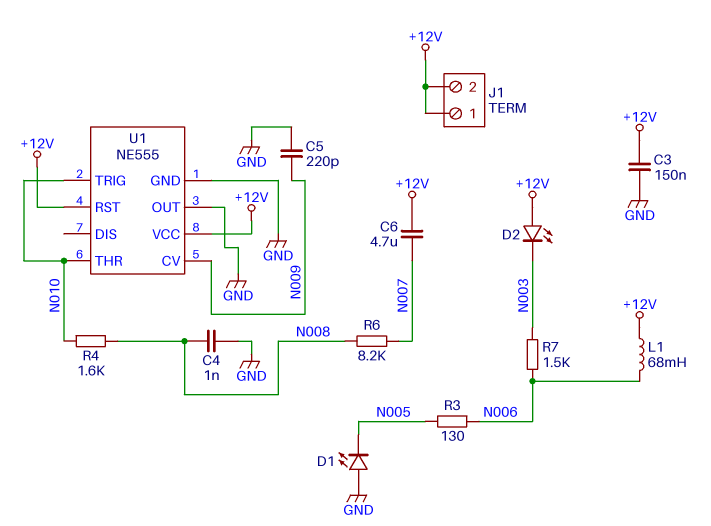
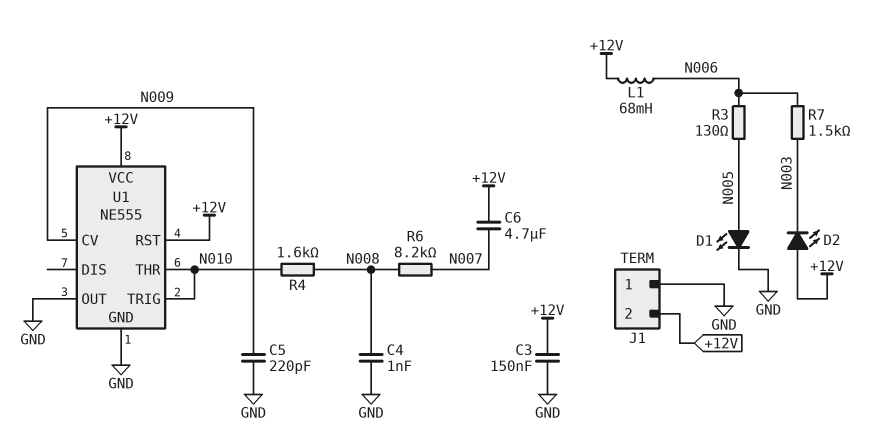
D1: LED (A GND, K N005) -> LED (A N005, K GND)
J1 pin 1: +12V -> GND

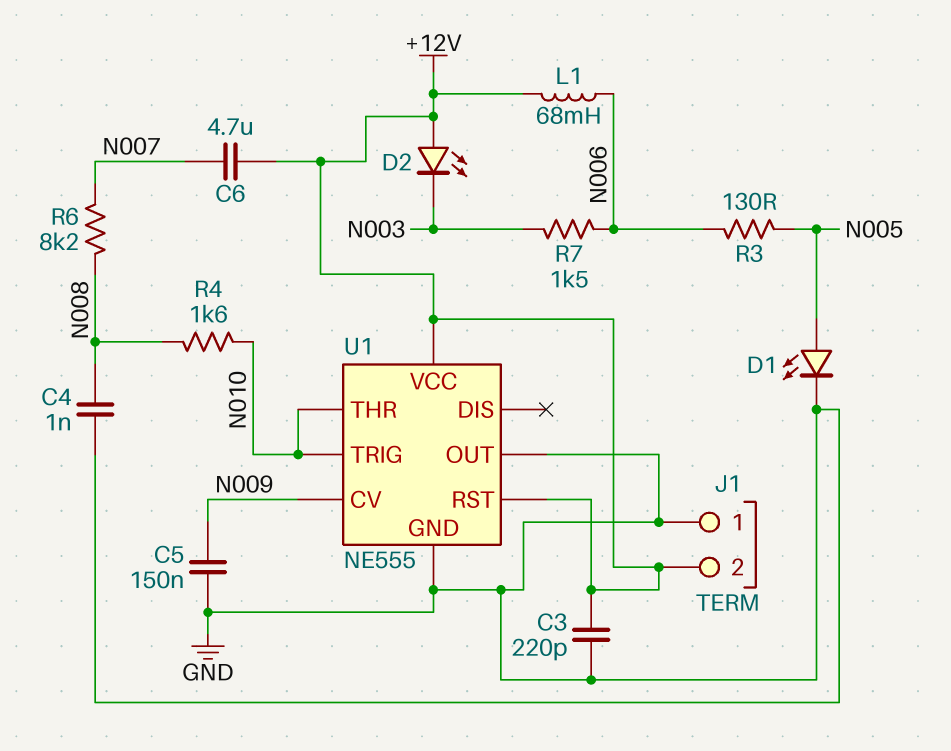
C3: 150nF (+12V, GND) -> 220pF (+12V, GND)
C5: 220pF (GND, N009) -> 150nF (GND, N009)

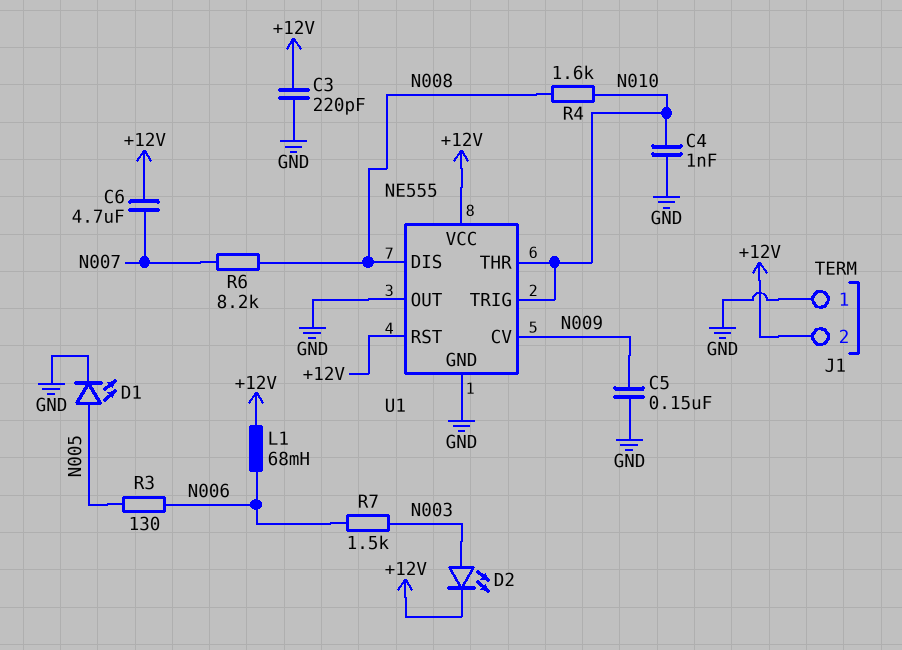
C4: 1nF (GND, N008) -> 1nF (GND, N010)
D2: LED (A +12V, K N003) -> LED (A N003, K +12V)
U1 pin DIS: none -> N008

